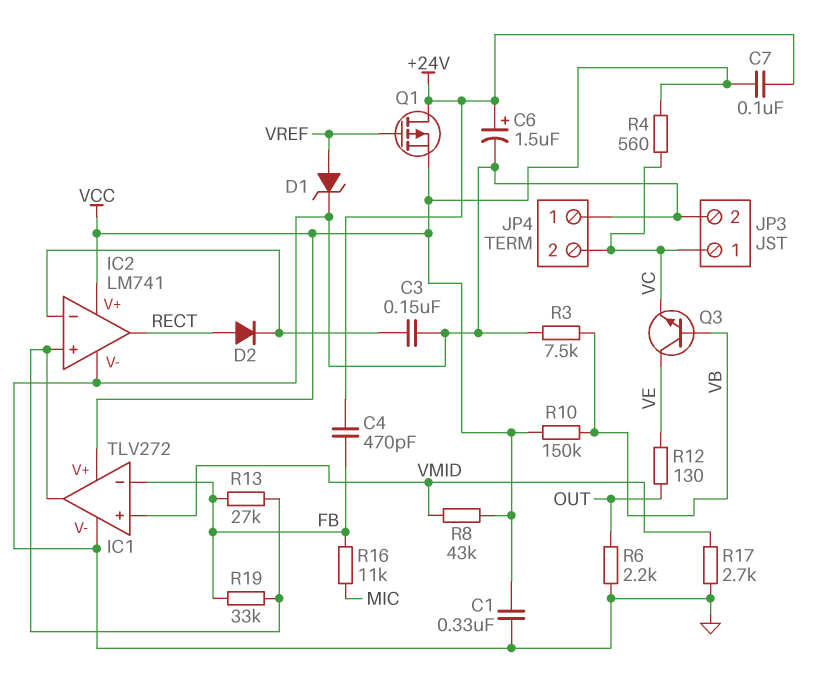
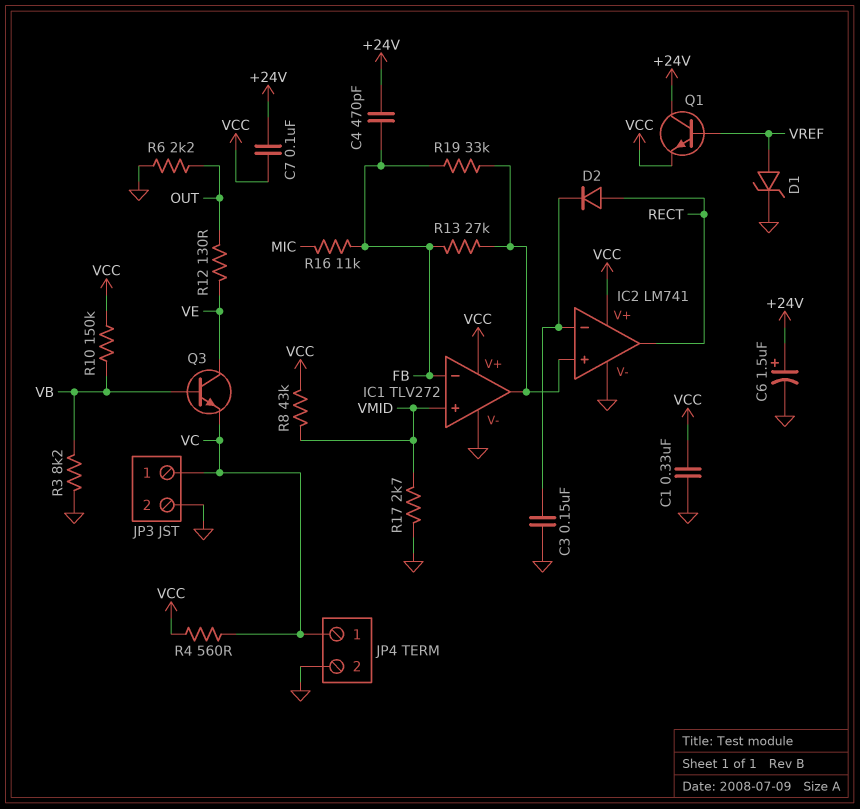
JP4 pin 1: GND -> VC
JP4 pin 2: VC -> GND
Q1: PMOS (G VREF, D +24V, S VCC) -> NPN (B VREF, C +24V, E VCC)
R3: 7.5k (GND, VB) -> 8.2k (GND, VB)

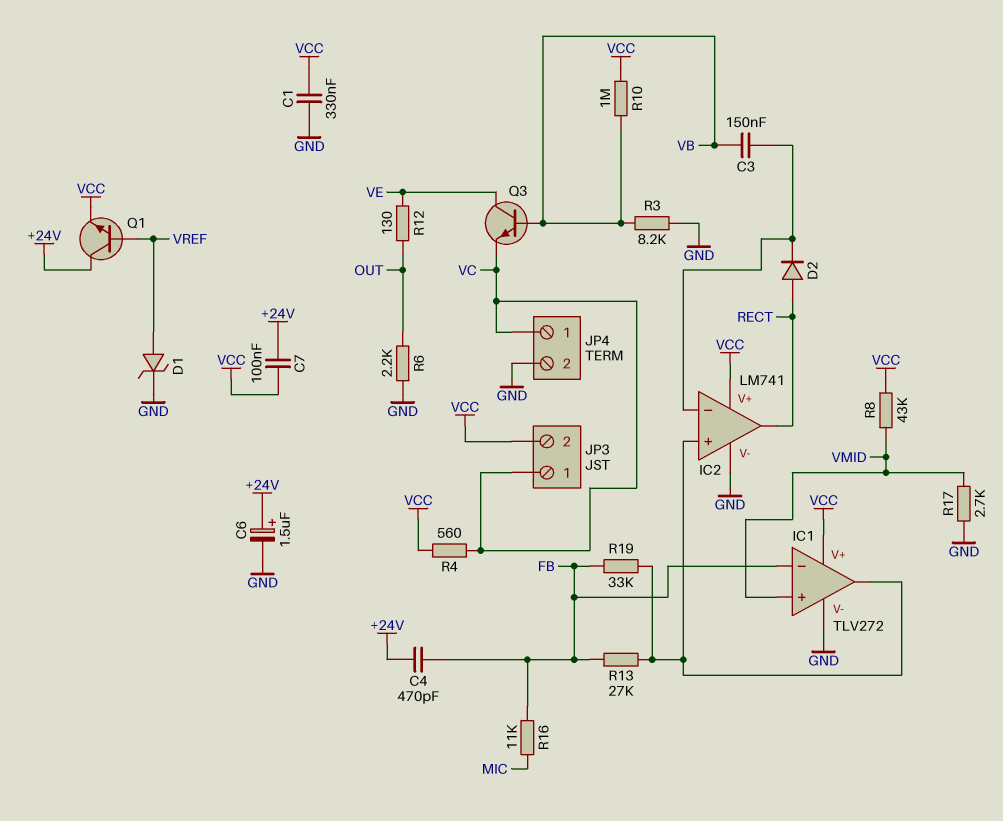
C3: 150nF (GND, IC2/in-) -> 150nF (IC2/in-, VB)
JP3 pin 2: GND -> VCC
R10: 150k (VB, VCC) -> 1M (VB, VCC)

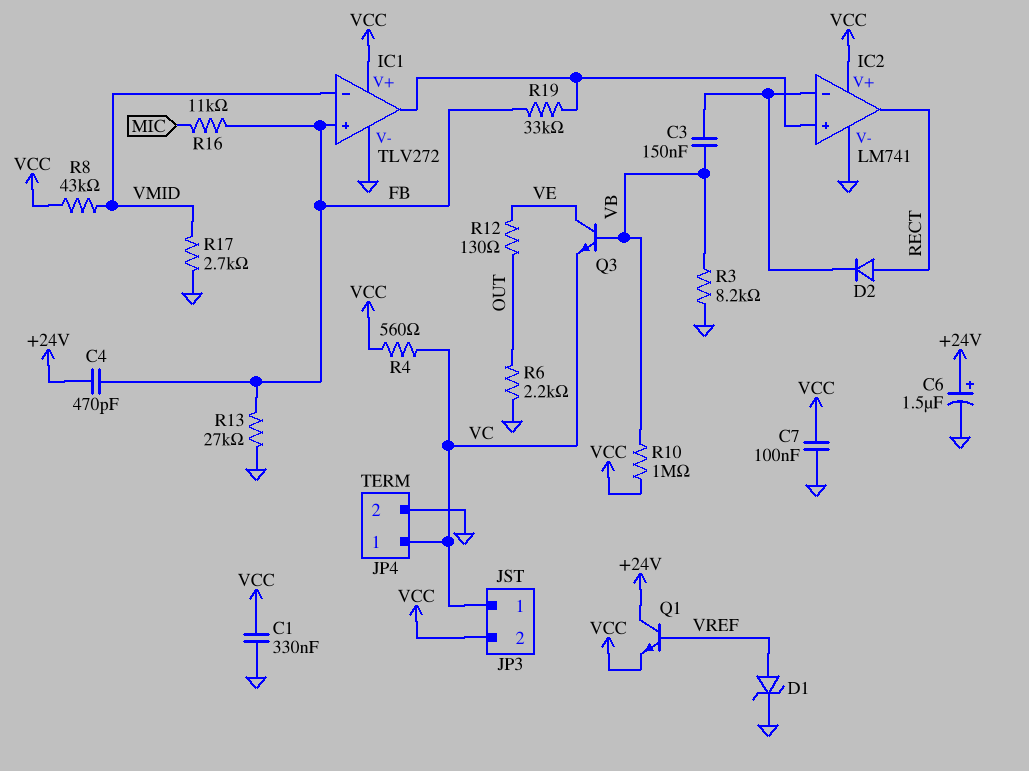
C7: 100nF (+24V, VCC) -> 100nF (GND, VCC)
IC1 pin in+: VMID -> FB
IC1 pin in-: FB -> VMID
R13: 27k (FB, IC1/out) -> 27k (FB, GND)

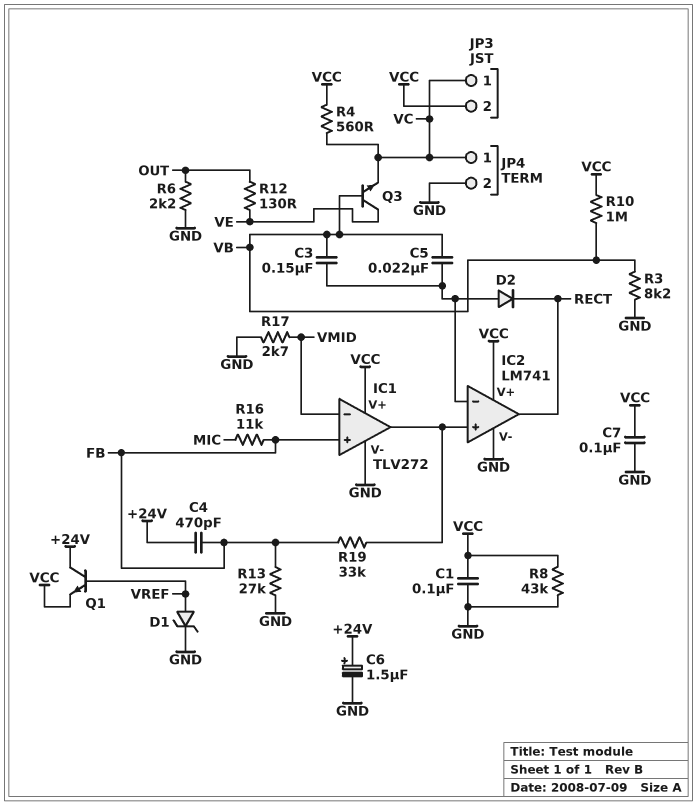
C1: 330nF (GND, VCC) -> 100nF (GND, VCC)
C5: none -> 22nF (IC2/in-, VB)
D2: diode (A RECT, K IC2/in-) -> diode (A IC2/in-, K RECT)
R8: 43k (VCC, VMID) -> 43k (GND, VCC)

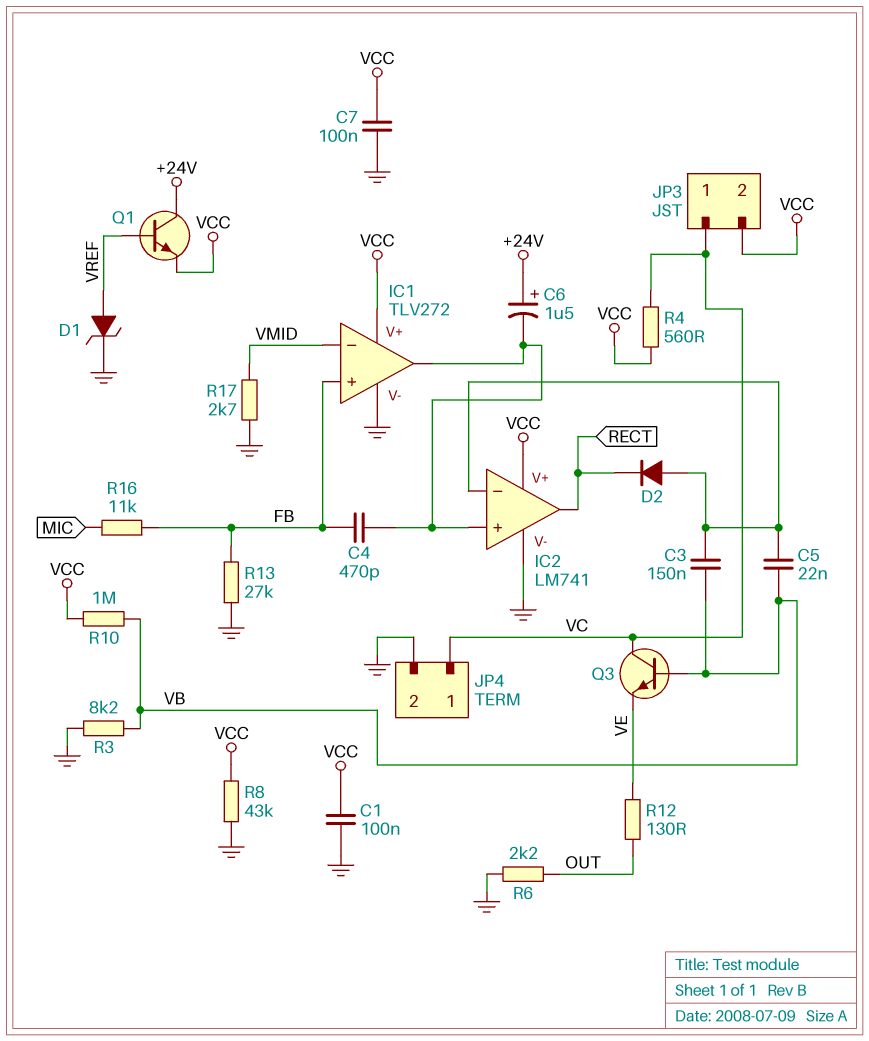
C4: 470pF (+24V, FB) -> 470pF (FB, IC1/out)
C6: 1.5uF (plus +24V, minus GND) -> 1.5uF (plus +24V, minus IC1/out)
Q3: NPN (B VB, C VE, E VC) -> NPN (B VB, C VC, E VE)
R19: 33k (FB, IC1/out) -> none

